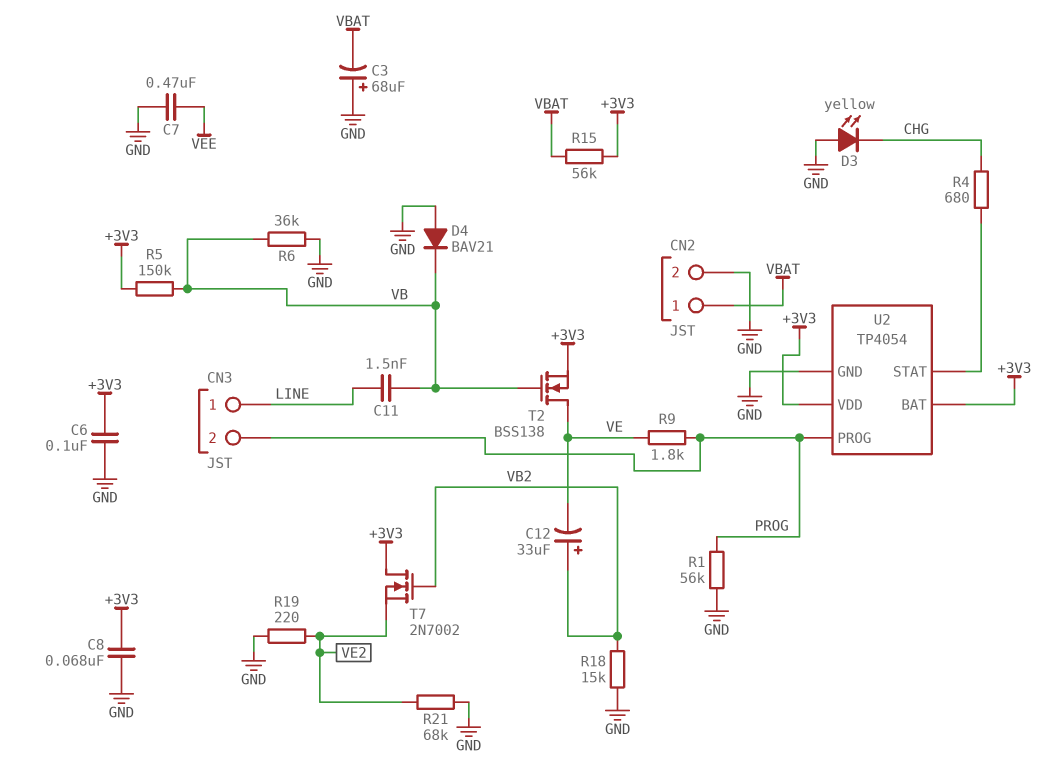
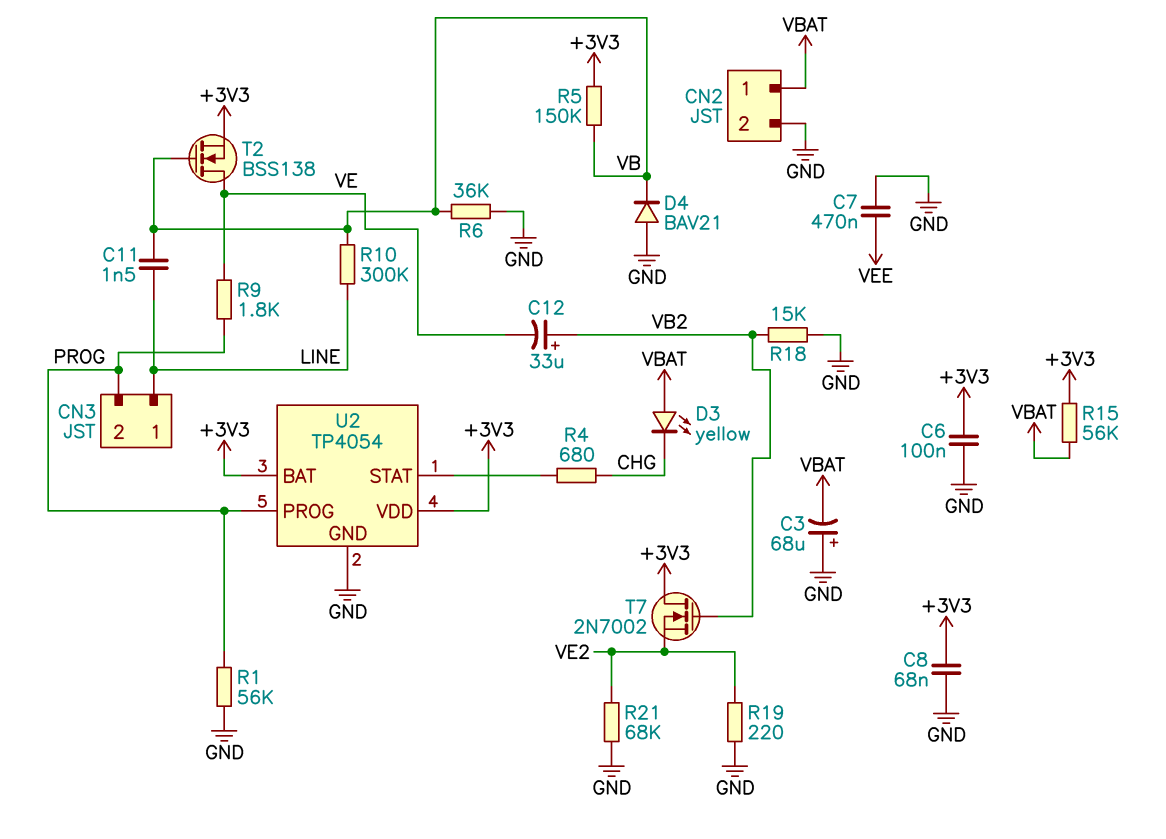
D3: LED yellow (A GND, K CHG) -> LED yellow (A VBAT, K CHG)
R10: none -> 300k (LINE, VB)

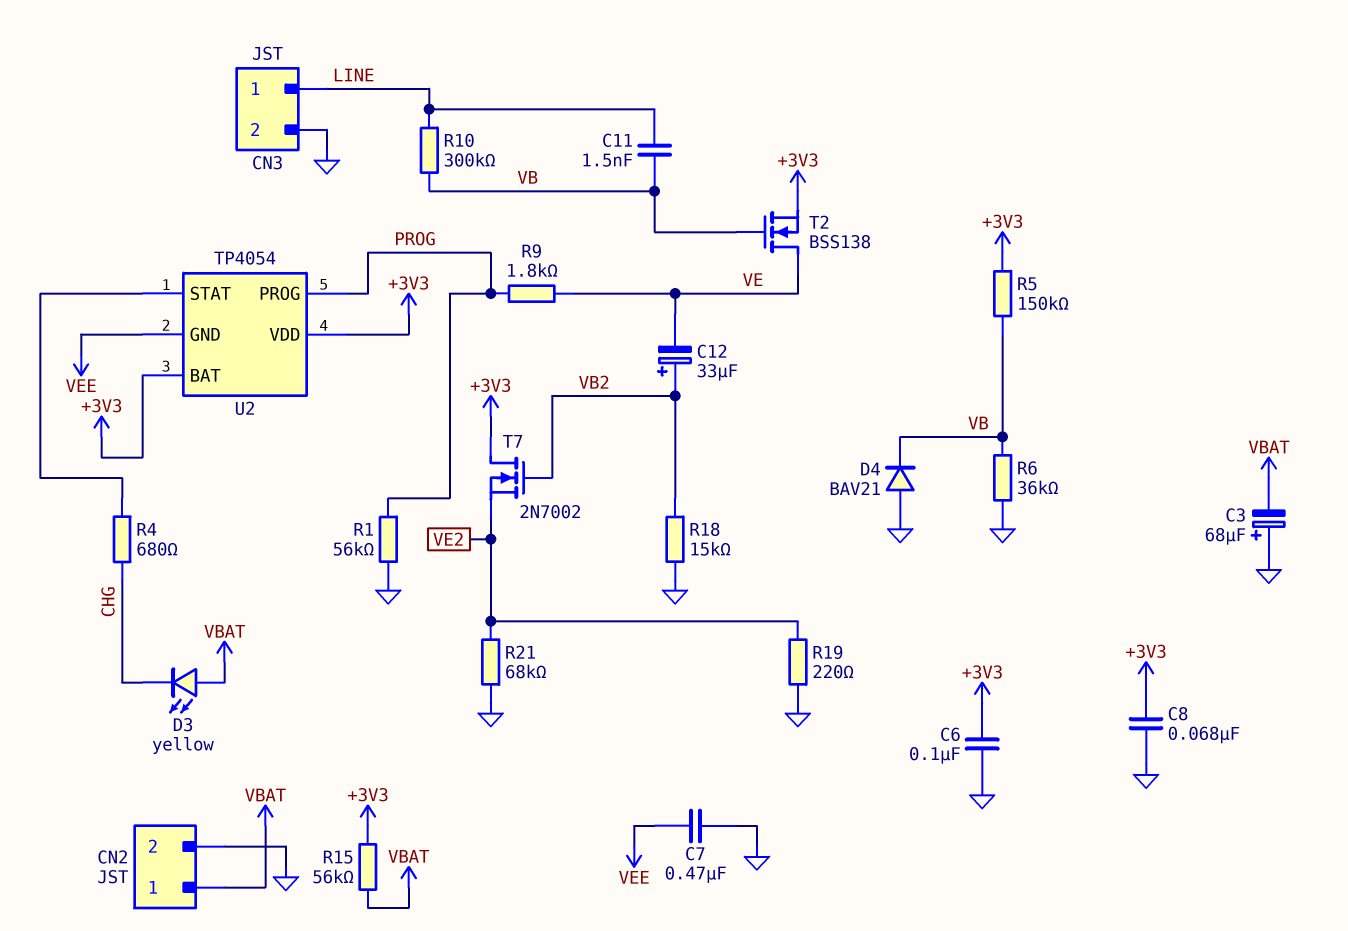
CN3 pin 2: PROG -> GND
U2 pin GND: GND -> VEE

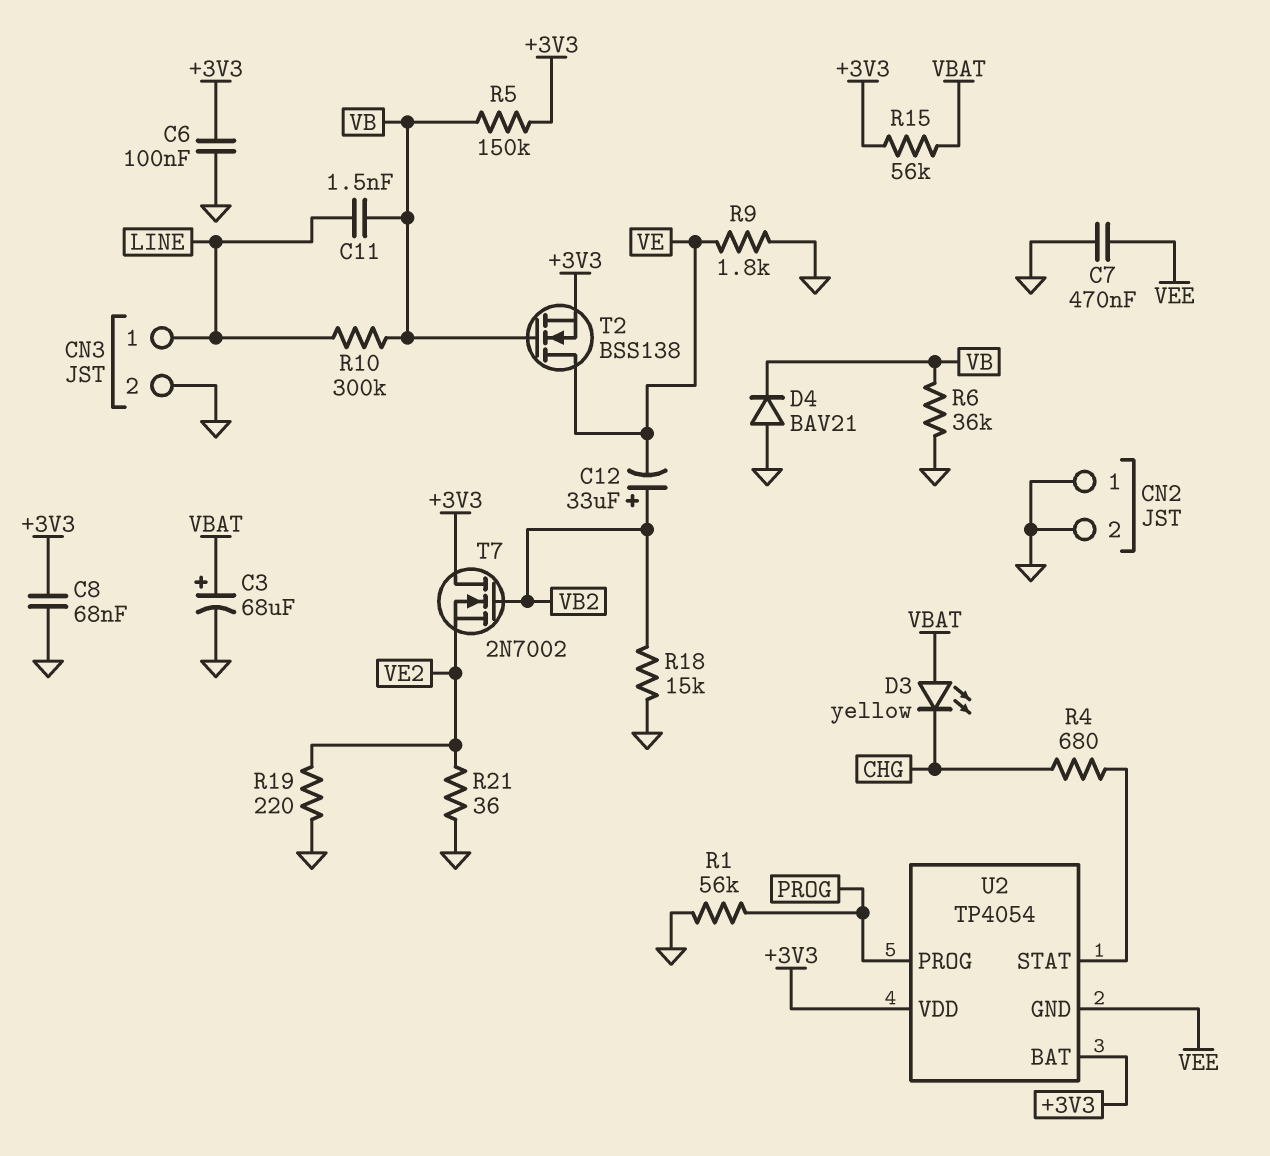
C3: 68uF (plus GND, minus VBAT) -> 68uF (plus VBAT, minus GND)
CN2 pin 1: VBAT -> GND
R9: 1.8k (PROG, VE) -> 1.8k (GND, VE)
R21: 68k (GND, VE2) -> 36 (GND, VE2)

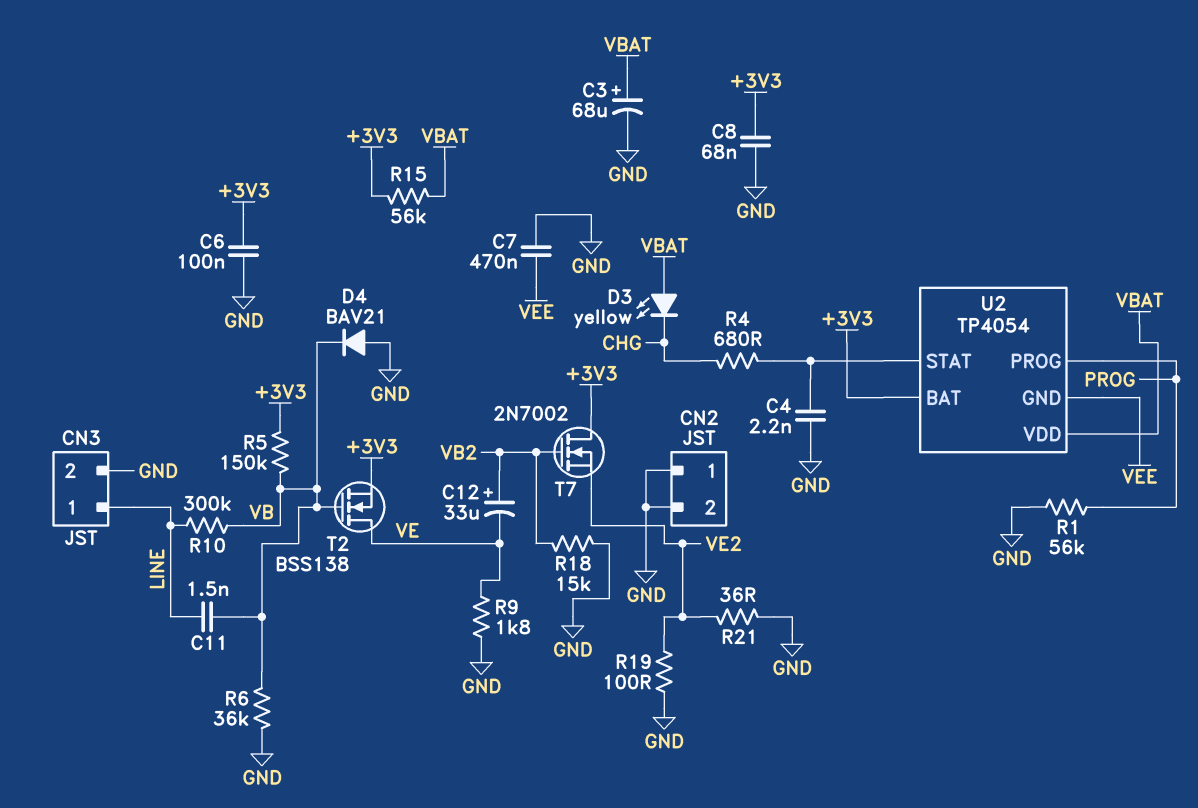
C4: none -> 2.2nF (GND, U2/STAT)
R19: 220 (GND, VE2) -> 100 (GND, VE2)
U2 pin VDD: +3V3 -> VBAT

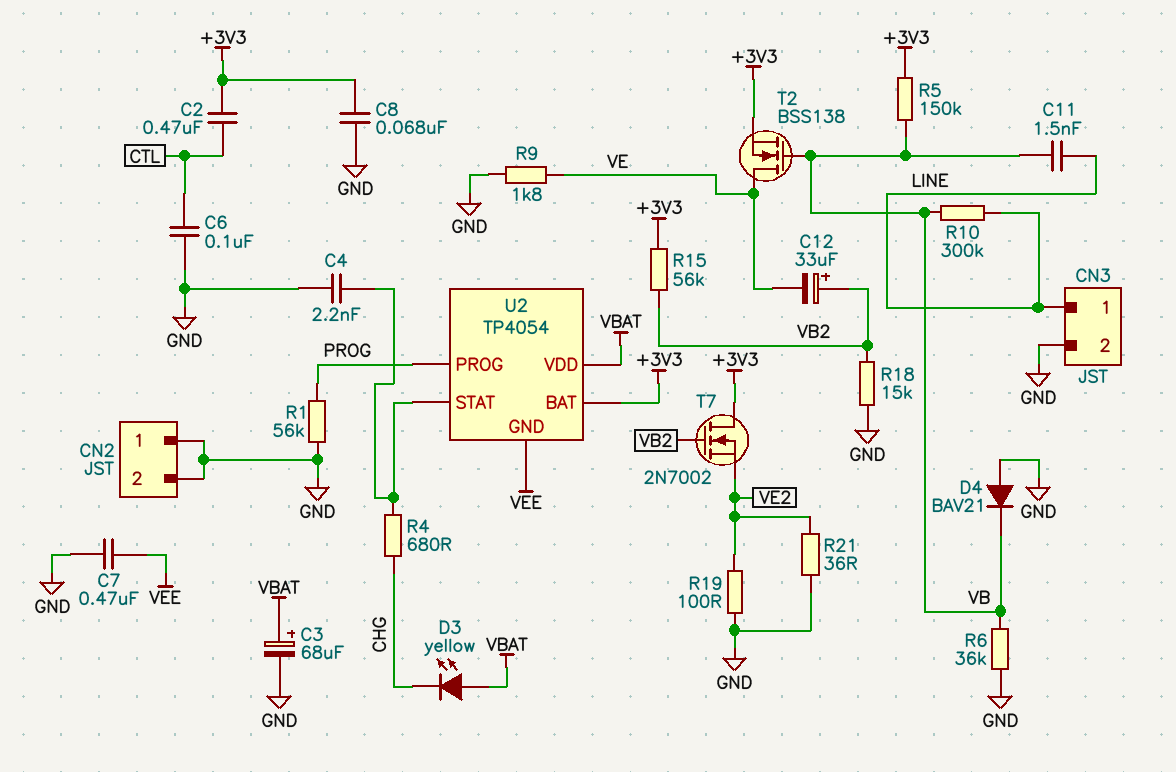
C2: none -> 470nF (+3V3, CTL)
C6: 100nF (+3V3, GND) -> 100nF (CTL, GND)
R15: 56k (+3V3, VBAT) -> 56k (+3V3, VB2)

